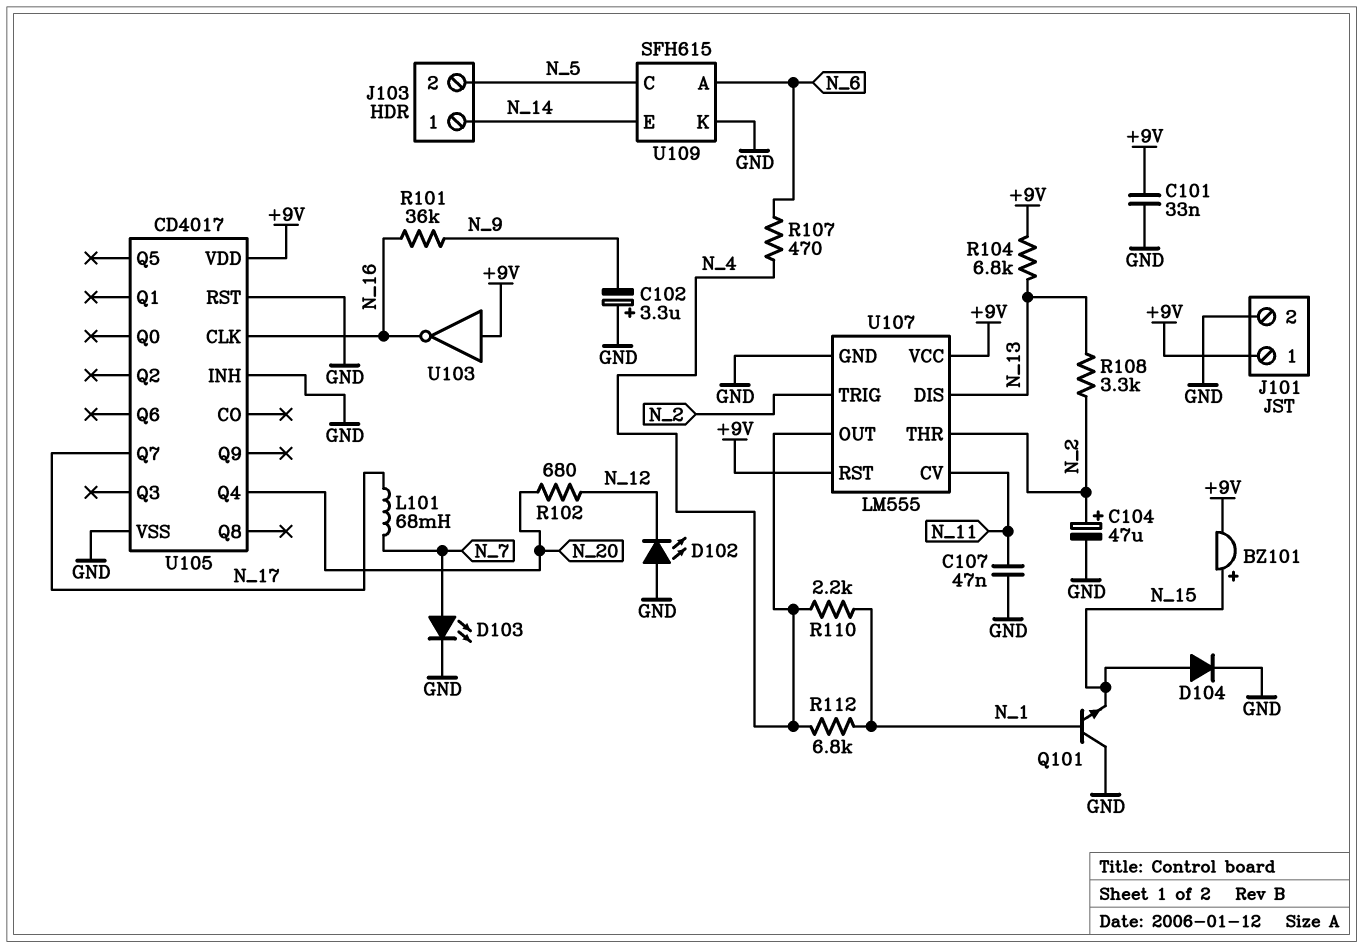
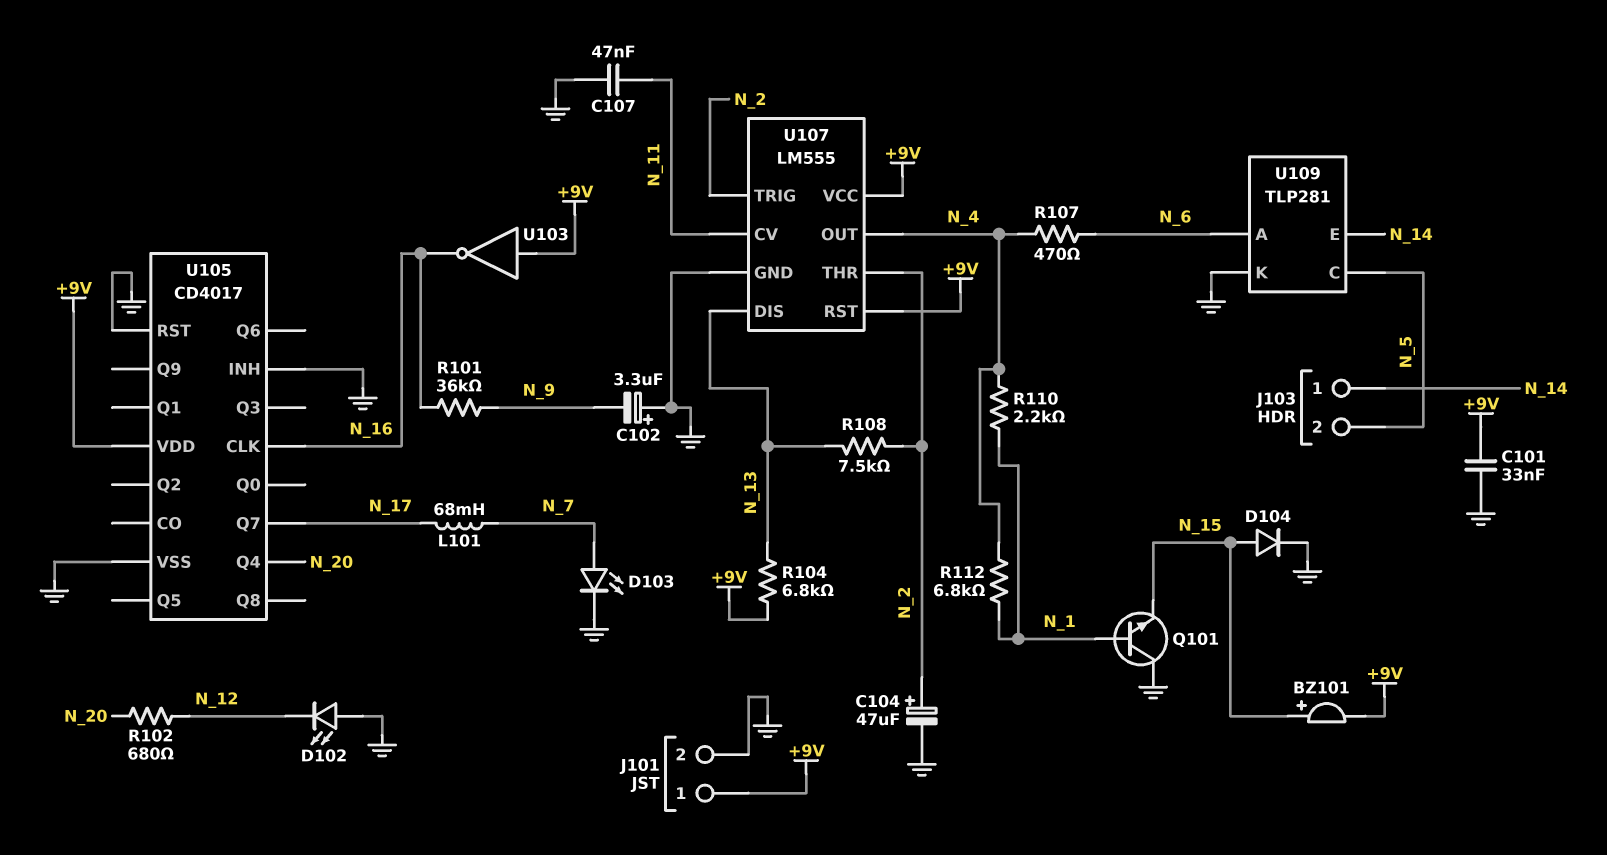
R108: 3.3k (N_2, N_13) -> 7.5k (N_2, N_13)
U109: SFH615 -> TLP281

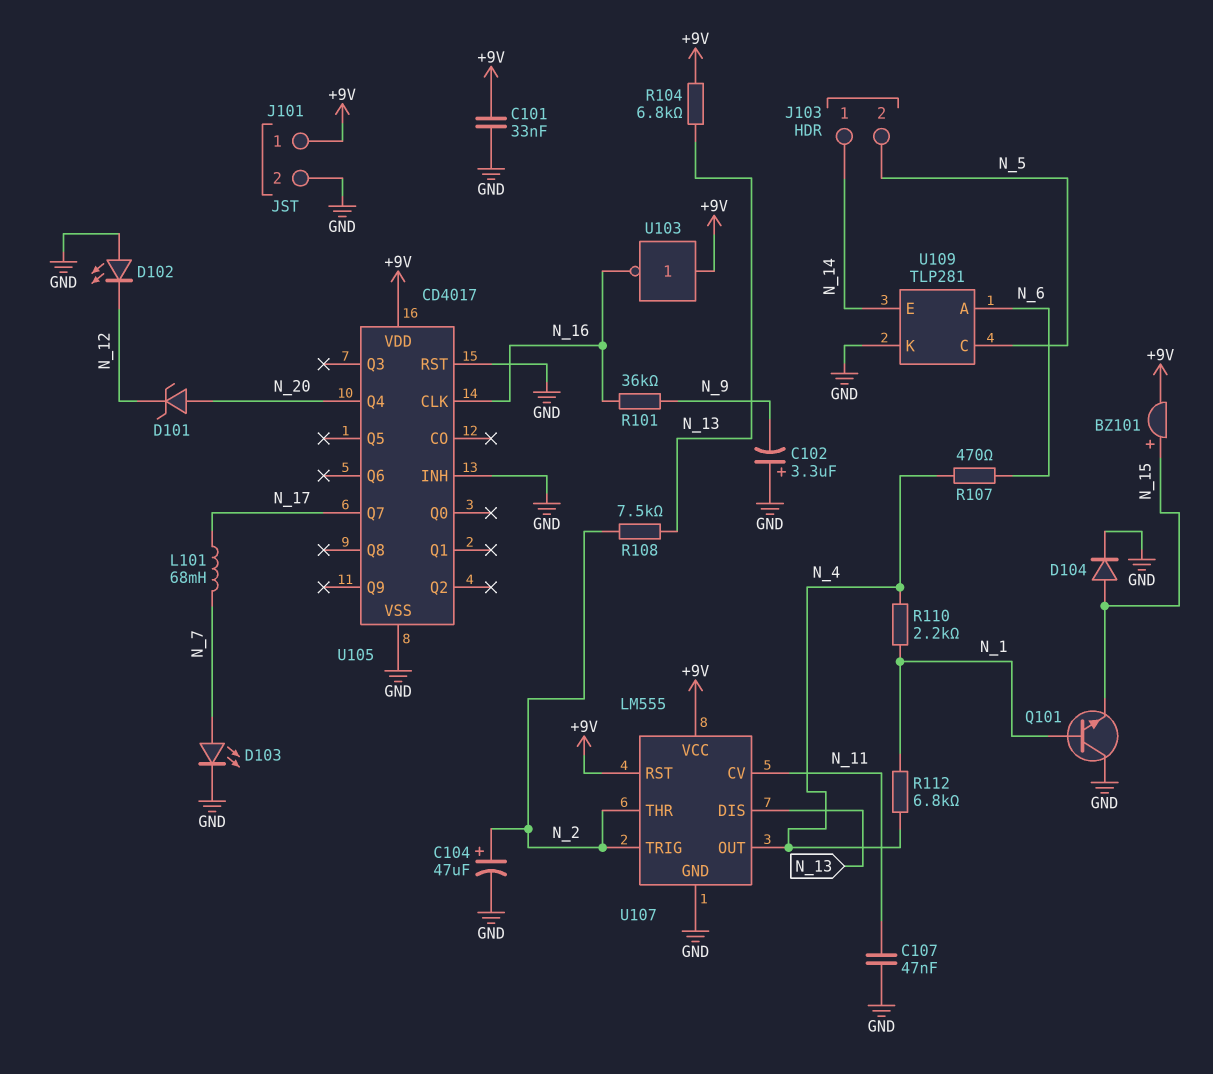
D101: none -> zener (A N_20, K N_12)
R102: 680 (N_12, N_20) -> none

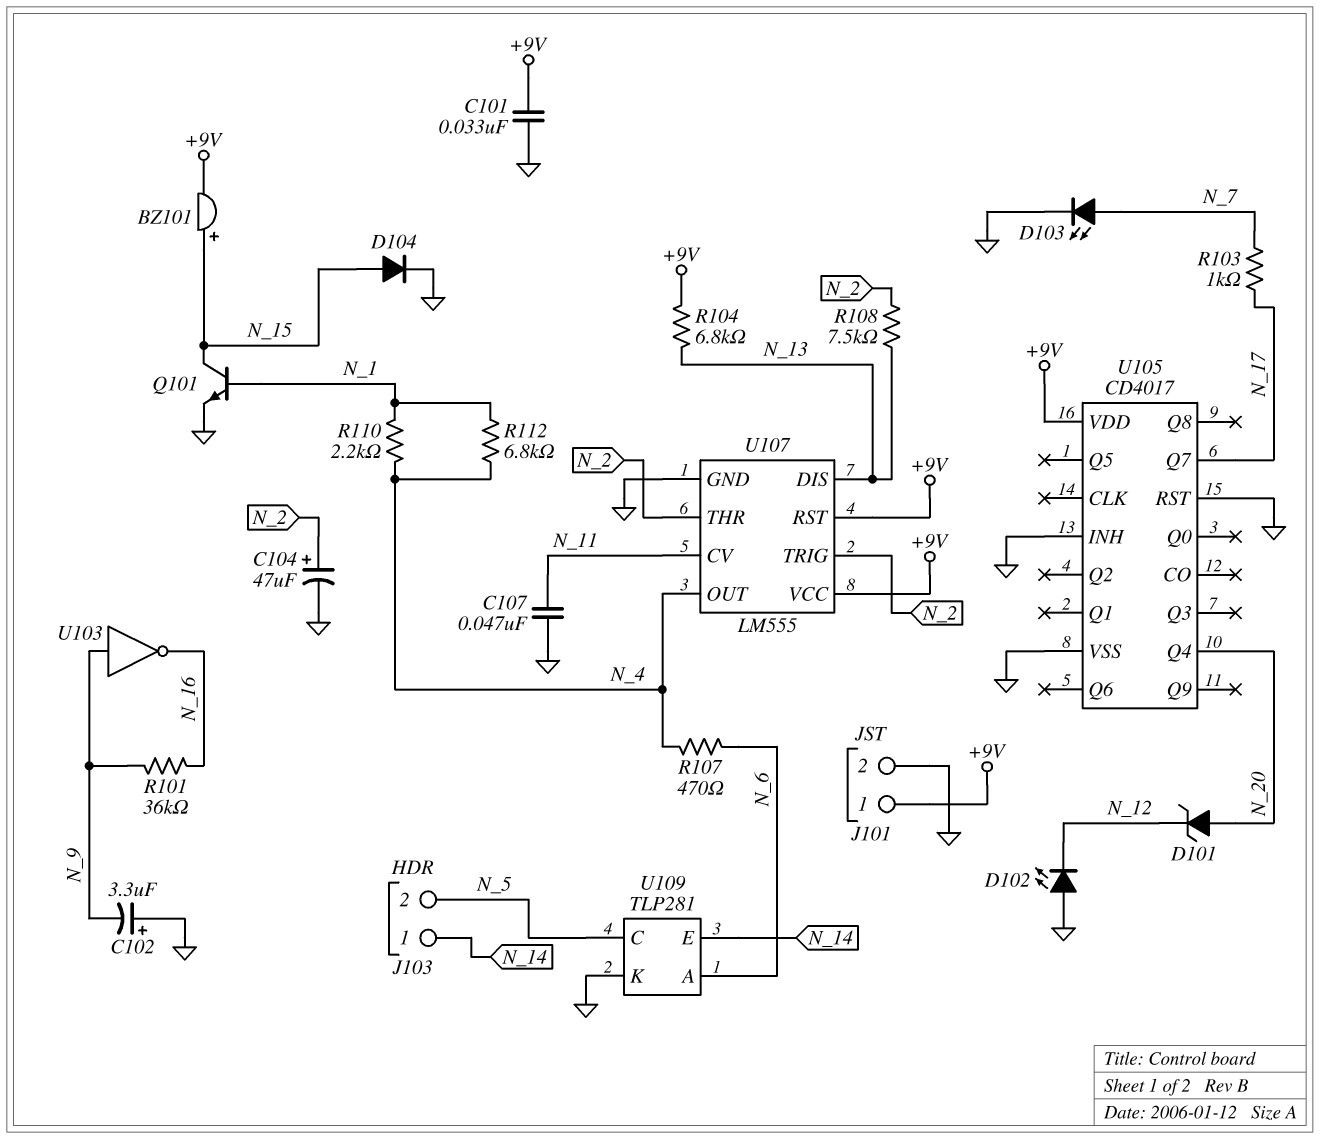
L101: 68mH (N_7, N_17) -> none
Q101: NPN (B N_1, C GND, E N_15) -> NPN (B N_1, C N_15, E GND)
R103: none -> 1k (N_7, N_17)
U103: NOT (in +9V, out N_16) -> NOT (in N_9, out N_16)
U105 pin CLK: N_16 -> none

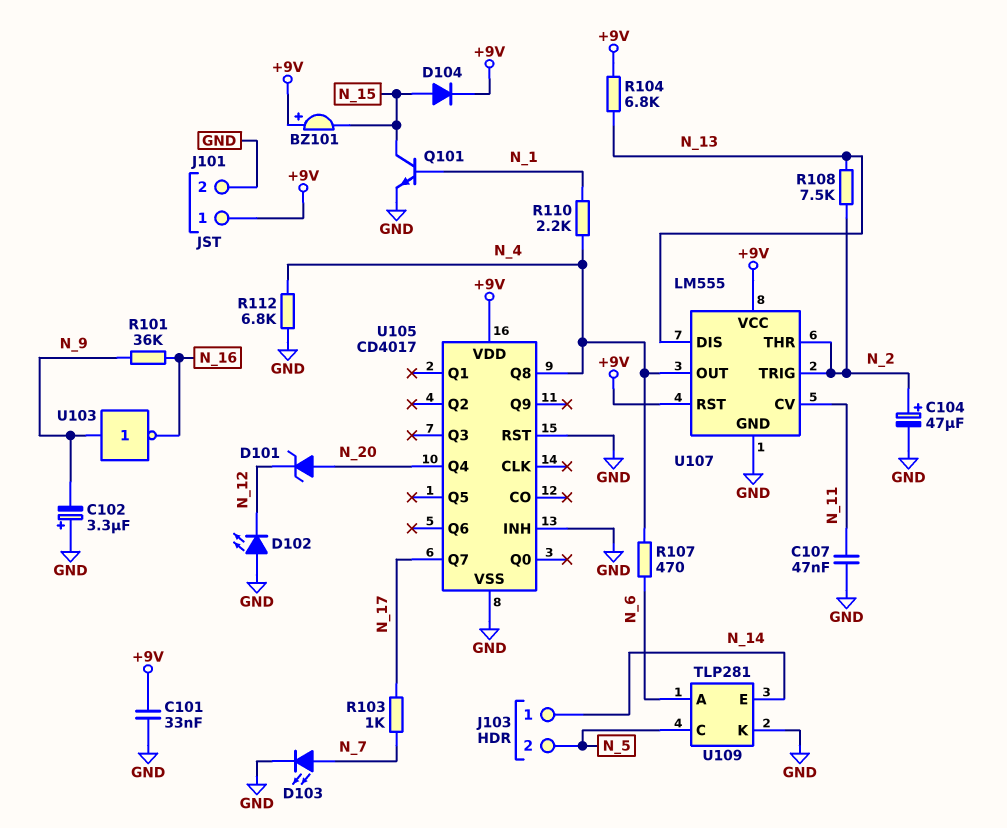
BZ101: buzzer (plus N_15, minus +9V) -> buzzer (plus +9V, minus N_15)
D104: diode (A N_15, K GND) -> diode (A N_15, K +9V)
R112: 6.8k (N_1, N_4) -> 6.8k (GND, N_4)
U105 pin Q8: none -> N_4

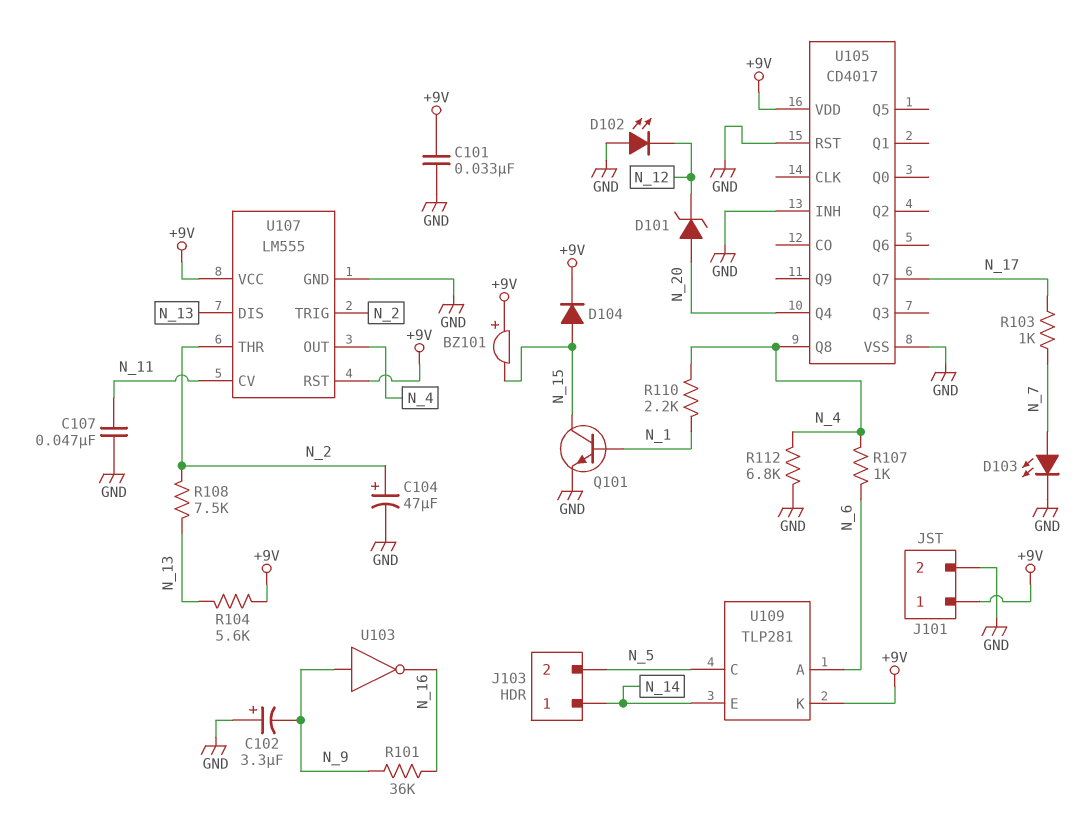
R104: 6.8k (+9V, N_13) -> 5.6k (+9V, N_13)
R107: 470 (N_4, N_6) -> 1k (N_4, N_6)
U109 pin K: GND -> +9V

